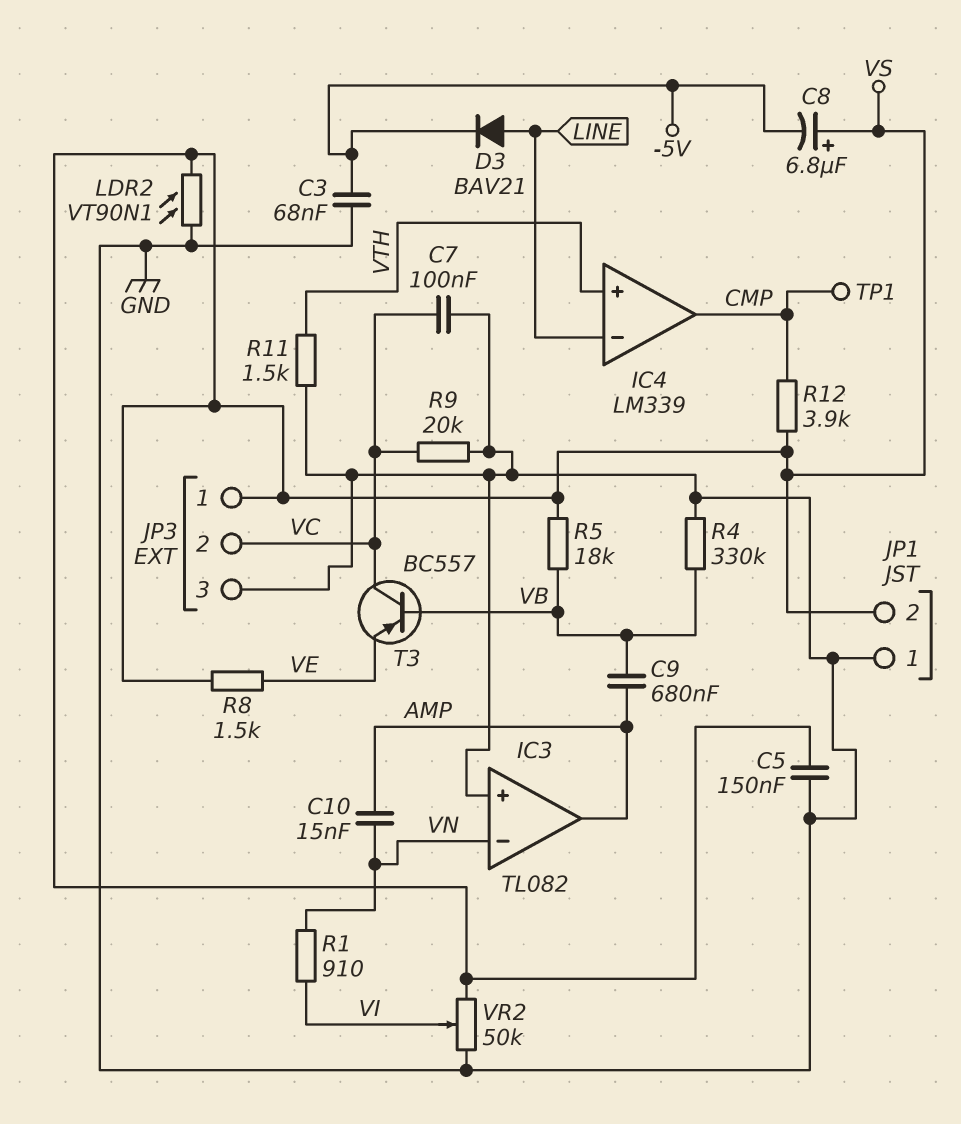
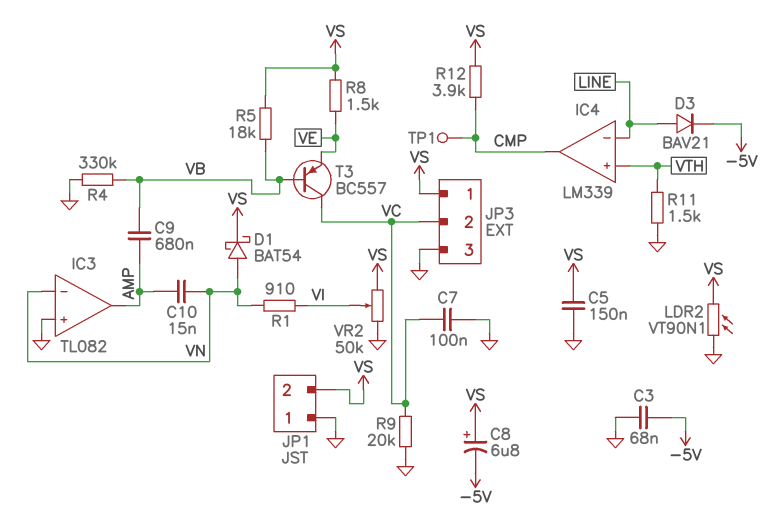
D1: none -> schottky BAT54 (A VN, K VS)

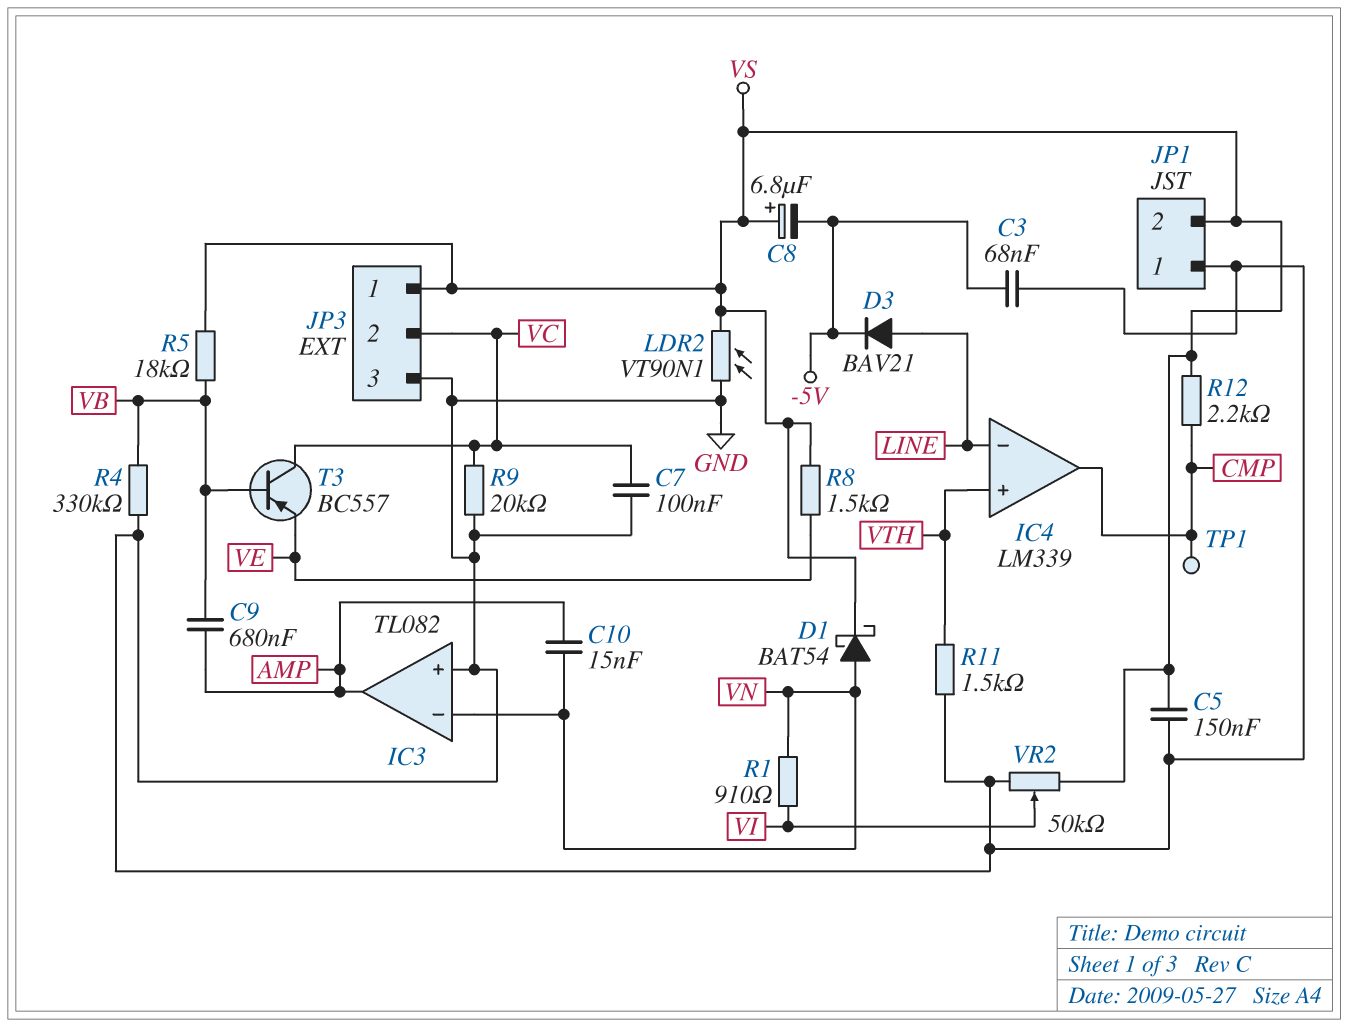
R12: 3.9k (CMP, VS) -> 2.2k (CMP, VS)

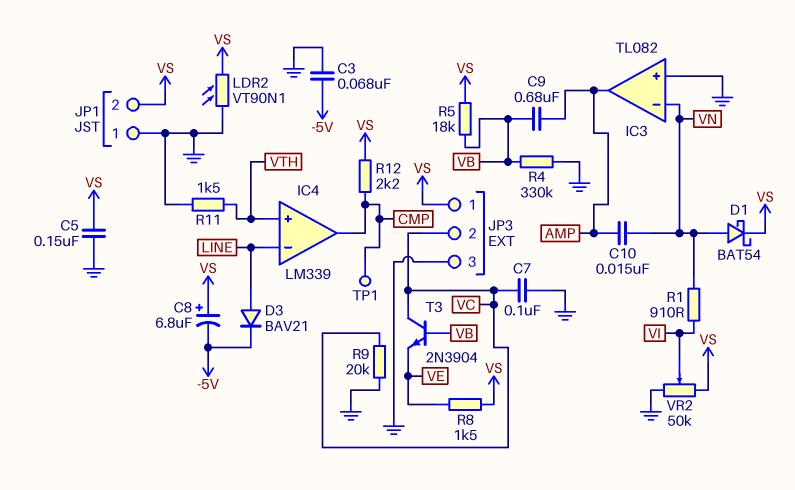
T3: PNP BC557 (B VB, C VC, E VE) -> NPN 2N3904 (B VB, C VC, E VE)

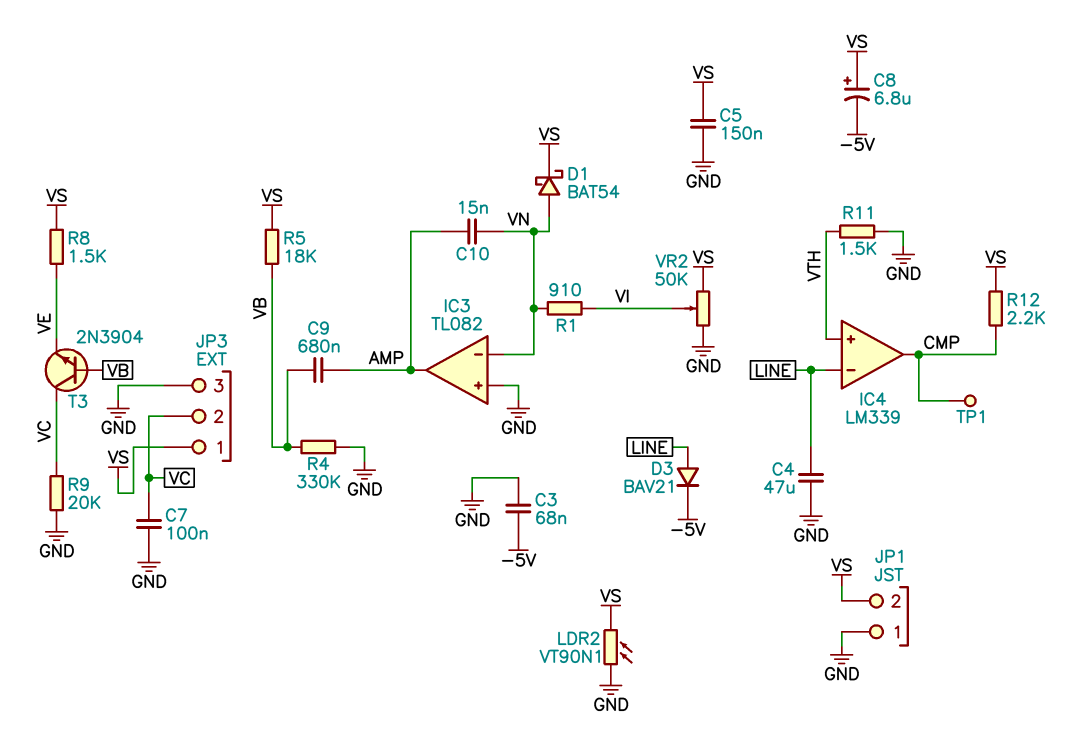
C4: none -> 47uF (GND, LINE)

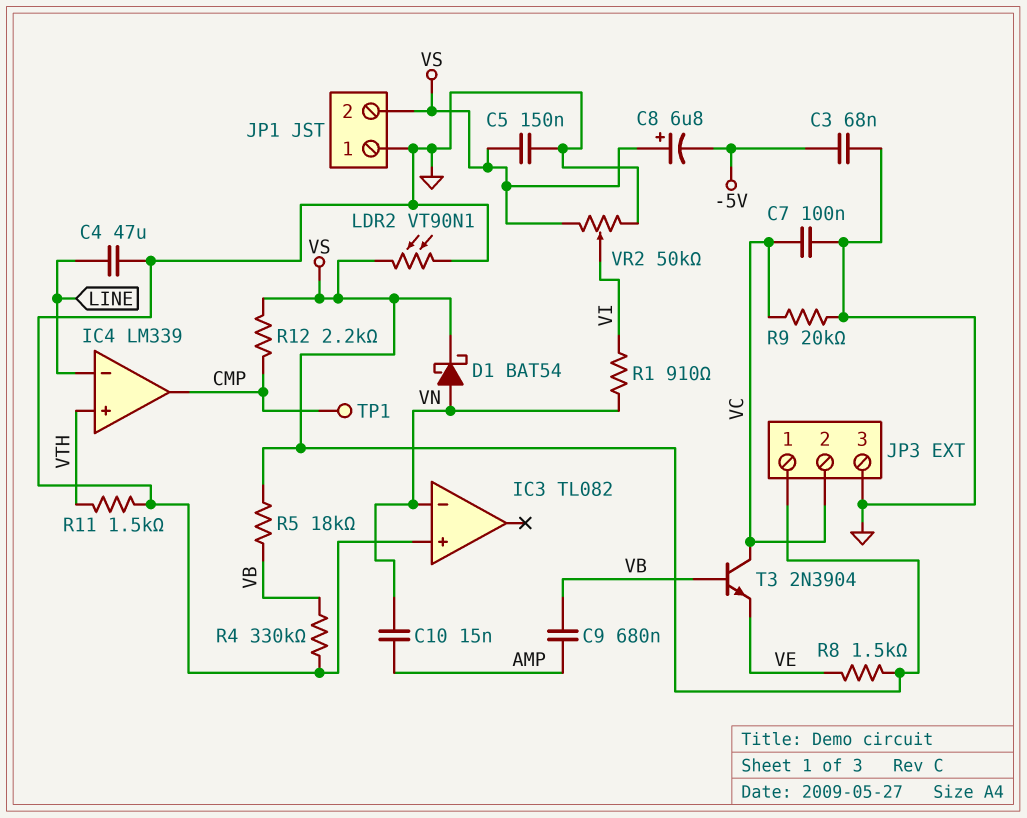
D3: diode BAV21 (A LINE, K -5V) -> none
IC3 pin out: AMP -> none

